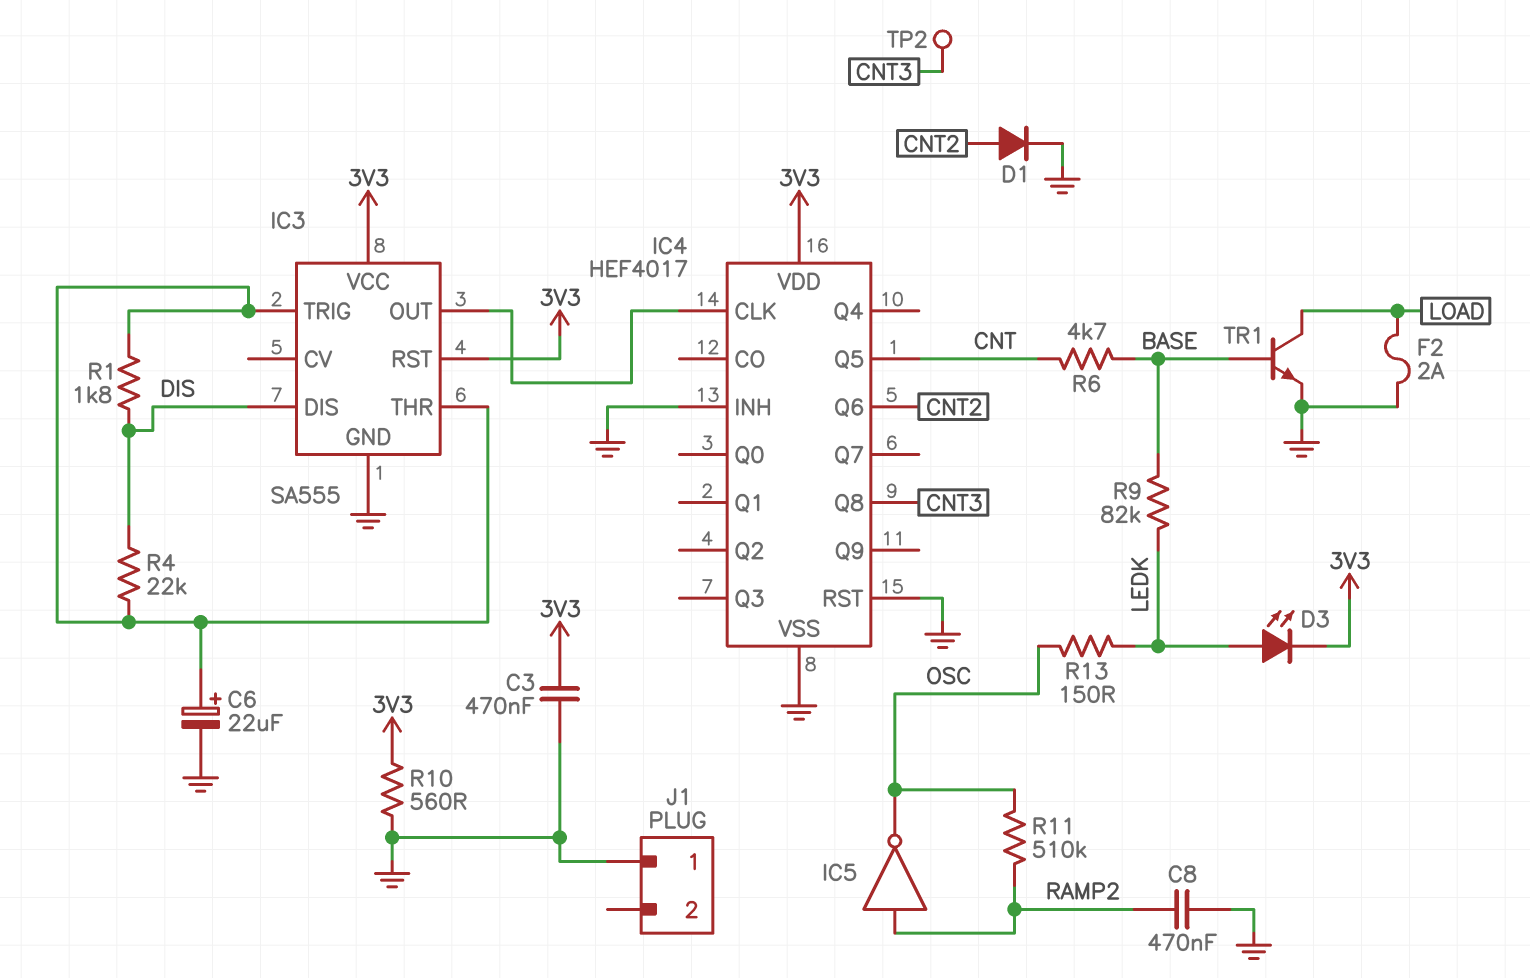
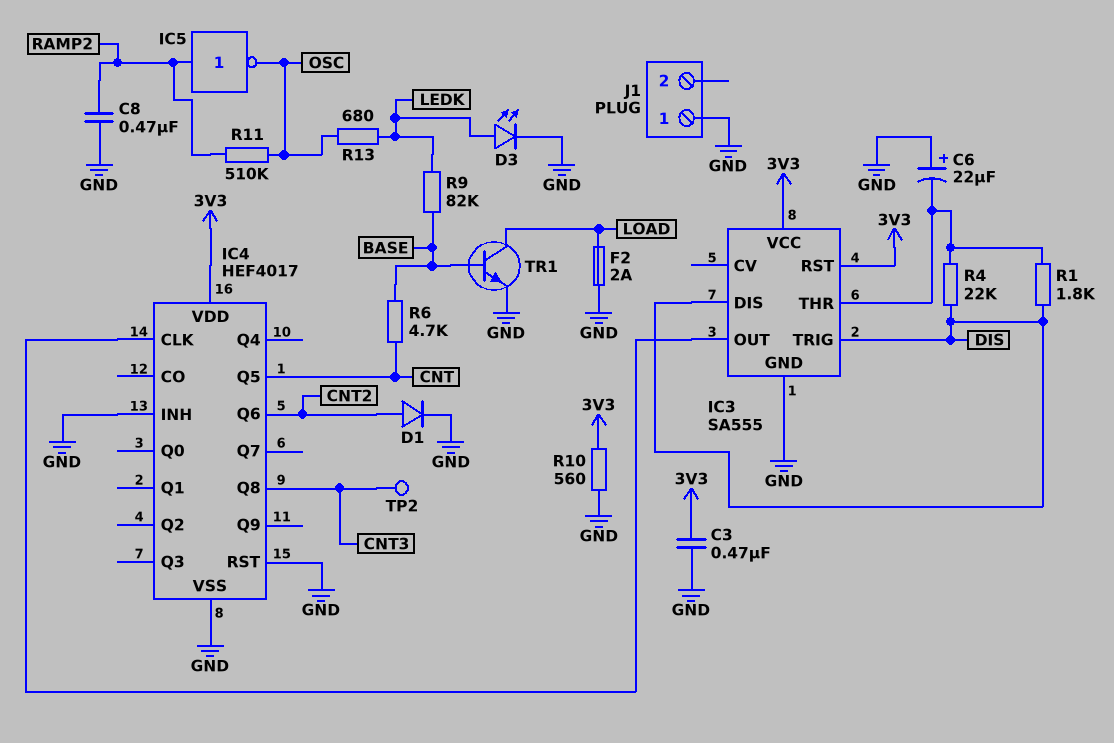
C6: 22uF (plus IC3/THR, minus GND) -> 22uF (plus GND, minus IC3/THR)
D3: LED (A LEDK, K 3V3) -> LED (A LEDK, K GND)
IC3 pin TRIG: IC3/THR -> DIS
R13: 150 (LEDK, OSC) -> 680 (LEDK, OSC)

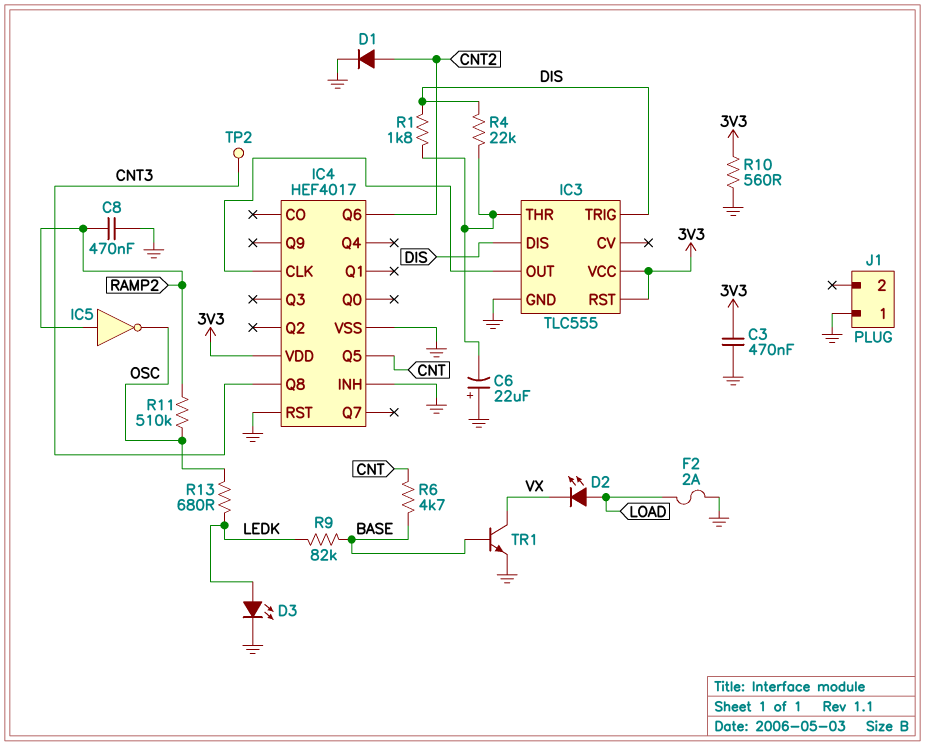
D2: none -> LED (A LOAD, K VX)
IC3: SA555 -> TLC555
TR1: NPN (B BASE, C LOAD, E GND) -> NPN (B BASE, C VX, E GND)

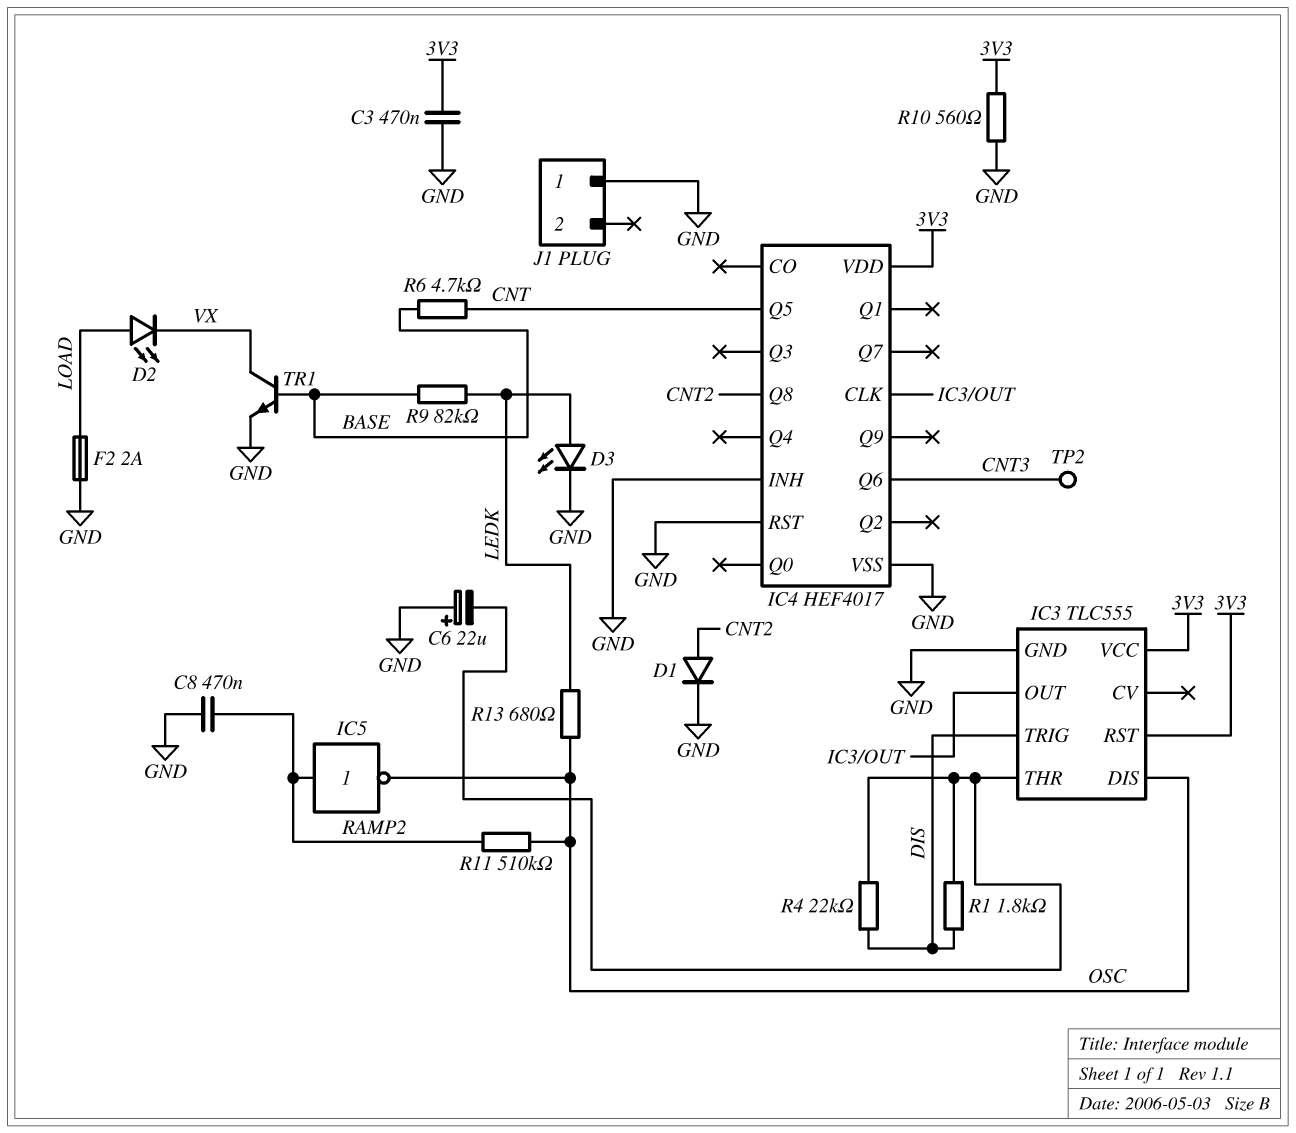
IC3 pin DIS: DIS -> OSC
IC4 pin Q6: CNT2 -> CNT3
IC4 pin Q8: CNT3 -> CNT2

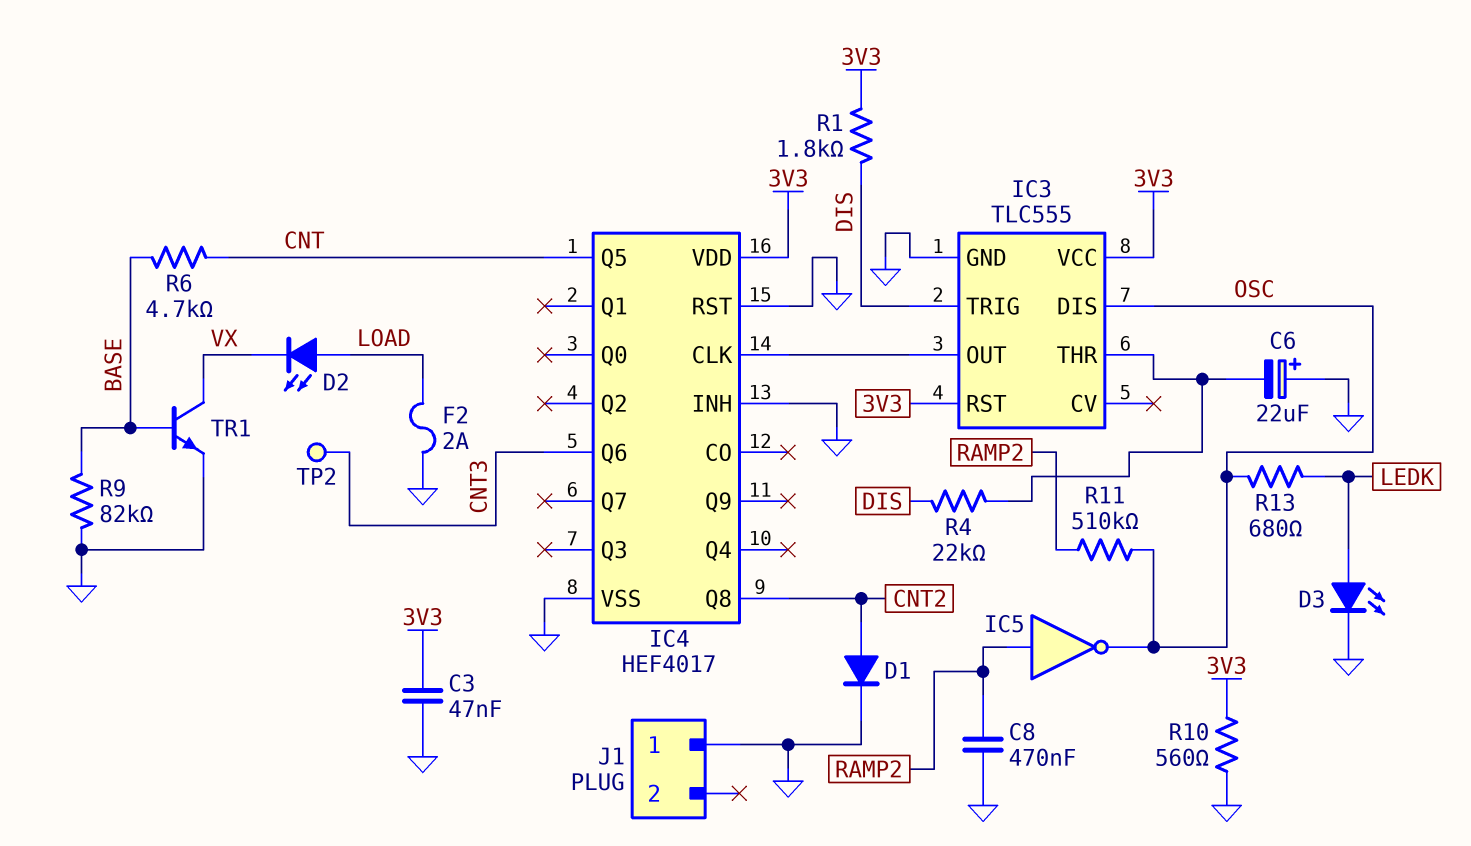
C3: 470nF (3V3, GND) -> 47nF (3V3, GND)
R1: 1.8k (DIS, IC3/THR) -> 1.8k (3V3, DIS)
R9: 82k (BASE, LEDK) -> 82k (BASE, GND)

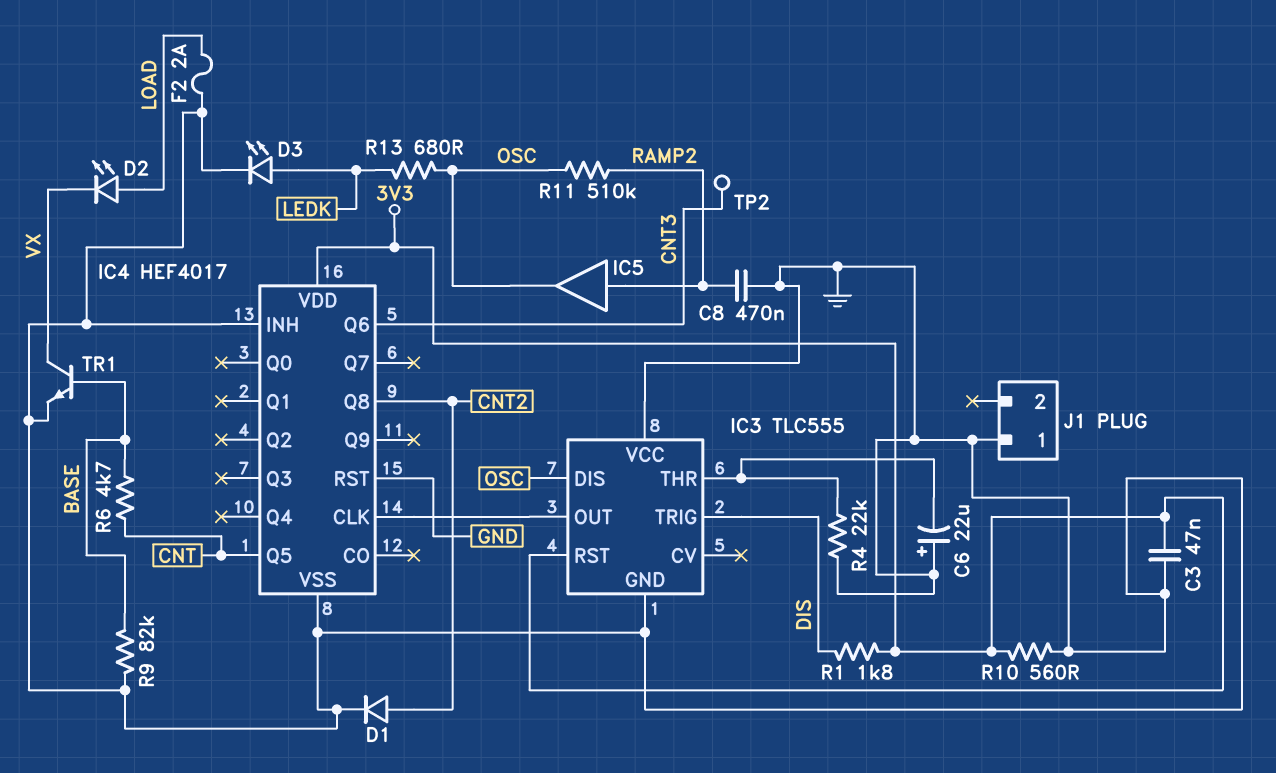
IC3 pin VCC: 3V3 -> GND
IC5: NOT (in RAMP2, out OSC) -> buffer (in RAMP2, out OSC)
R4: 22k (DIS, IC3/THR) -> 22k (GND, IC3/THR)

